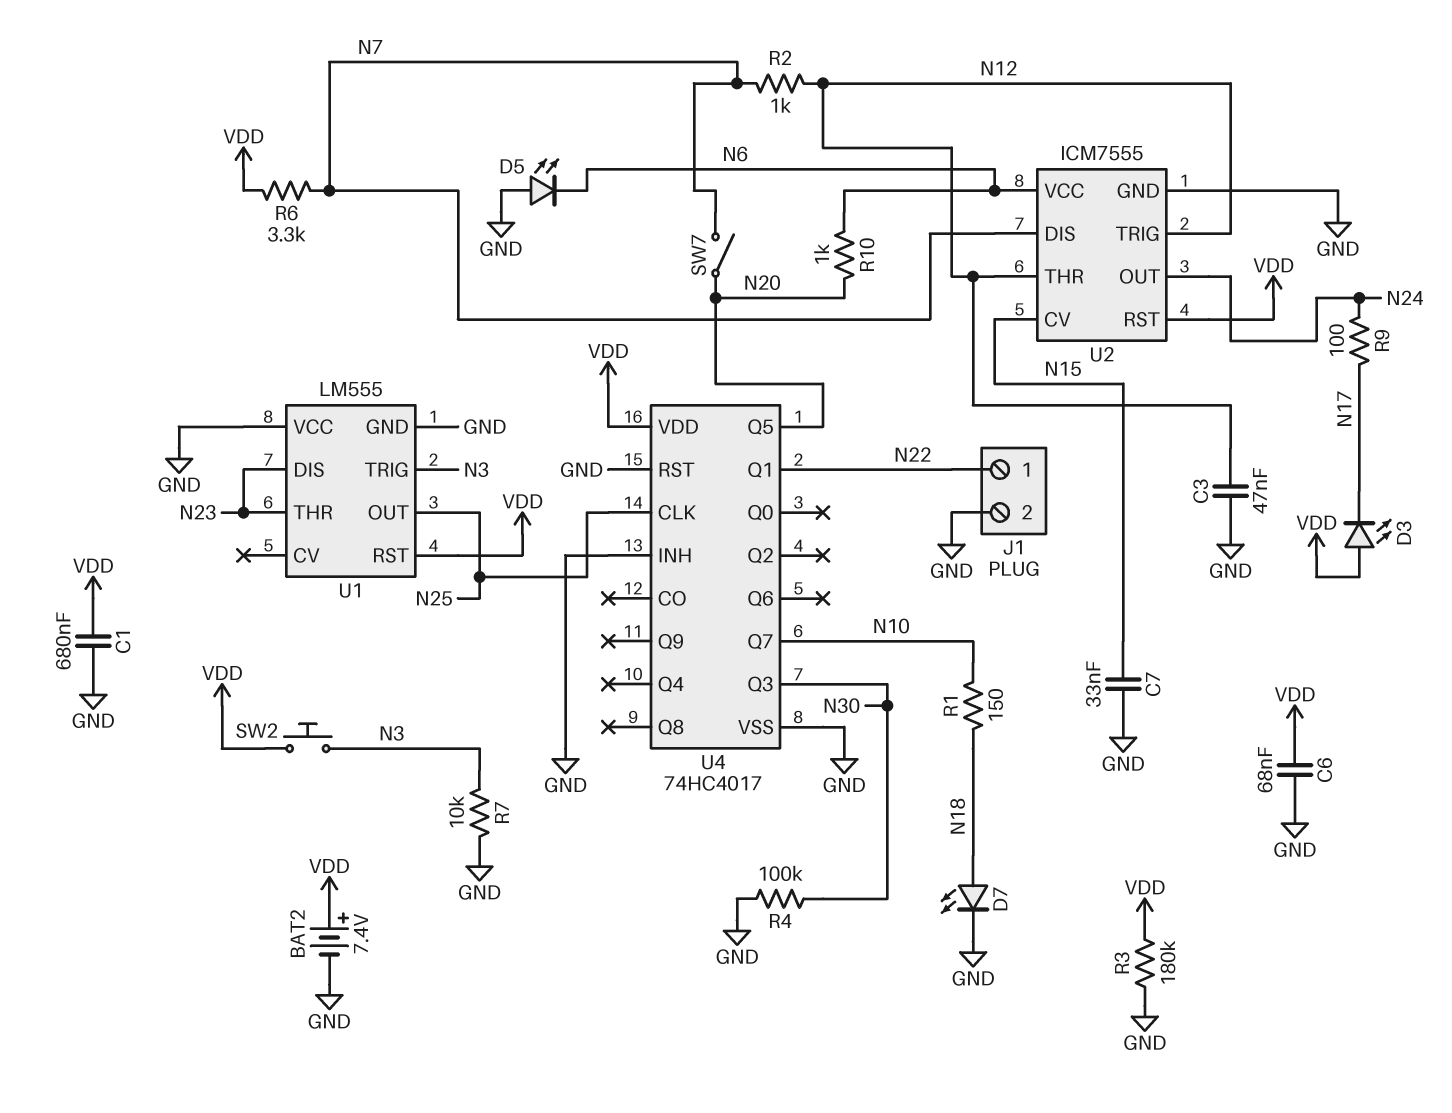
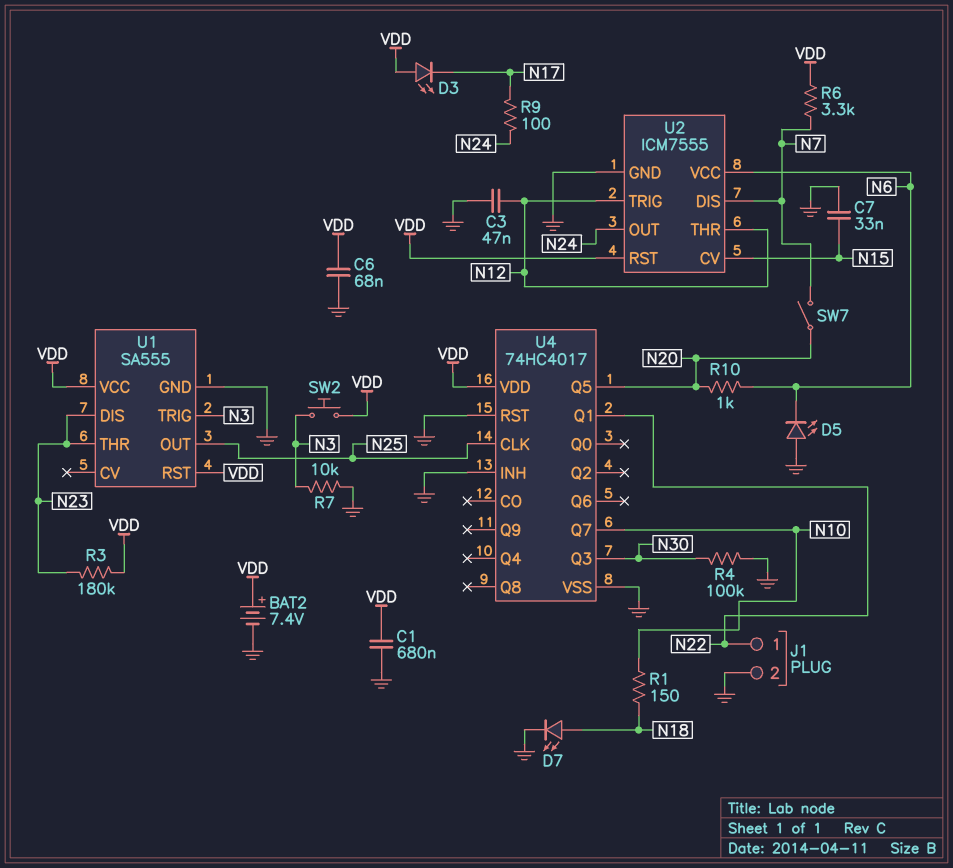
R2: 1k (N7, N12) -> none
R3: 180k (GND, VDD) -> 180k (N23, VDD)
U1: LM555 -> SA555
U1 pin VCC: GND -> VDD

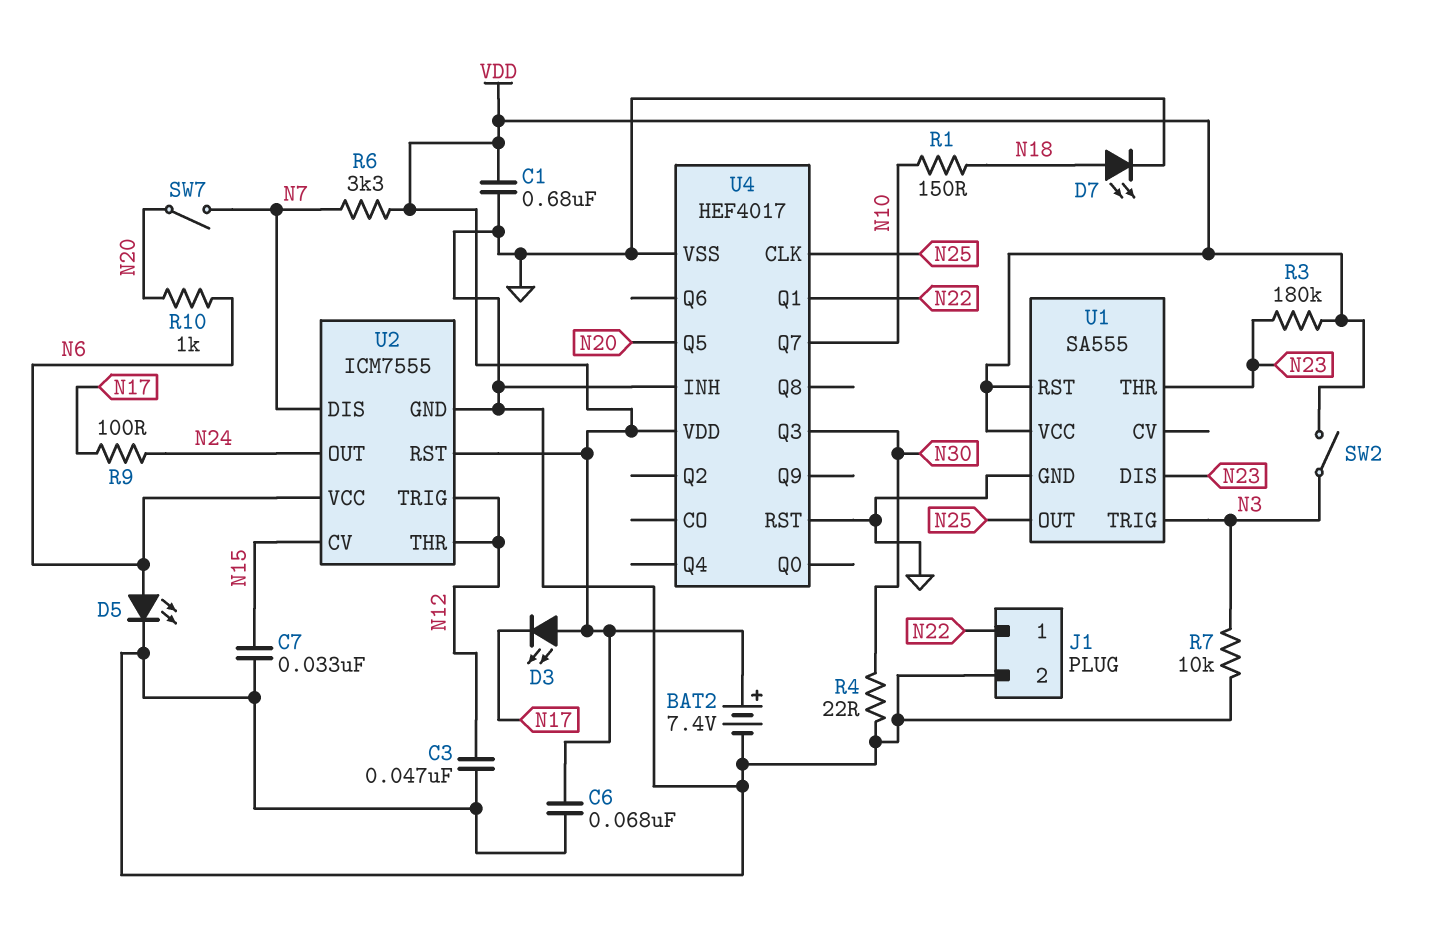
D5: LED (A GND, K N6) -> LED (A N6, K GND)
R4: 100k (GND, N30) -> 22 (GND, N30)
SW2: button (N3, VDD) -> switch (N3, VDD)
U4: 74HC4017 -> HEF4017

